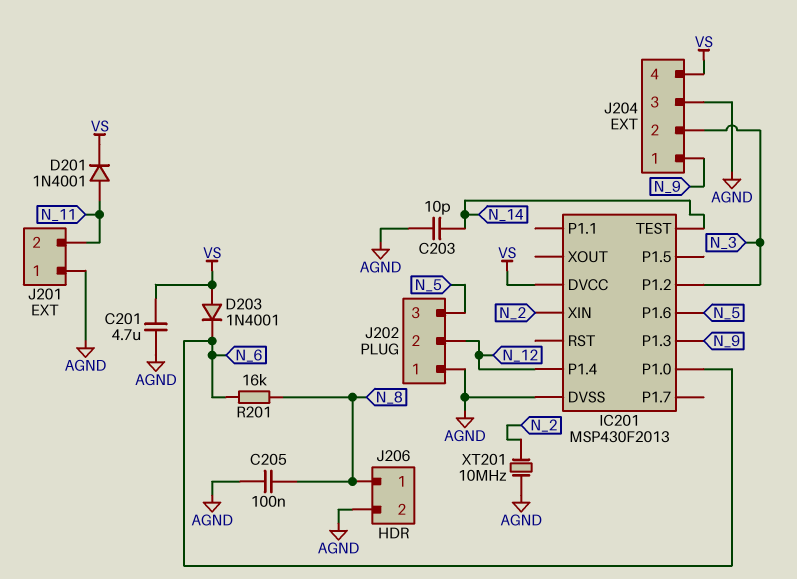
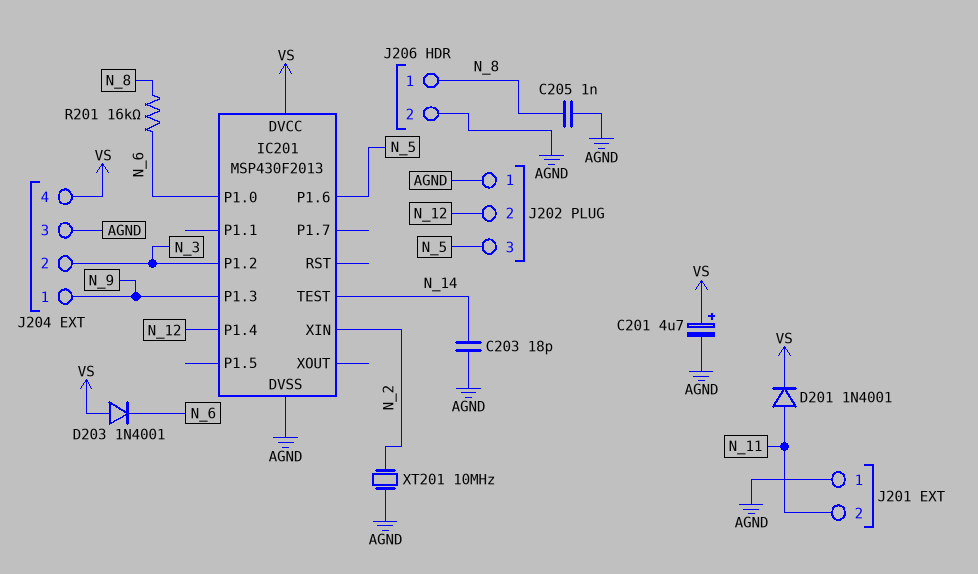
C201: 4.7uF (AGND, VS) -> 4.7uF (plus VS, minus AGND)
C203: 10pF (AGND, N_14) -> 18pF (AGND, N_14)
C205: 100nF (AGND, N_8) -> 1nF (AGND, N_8)

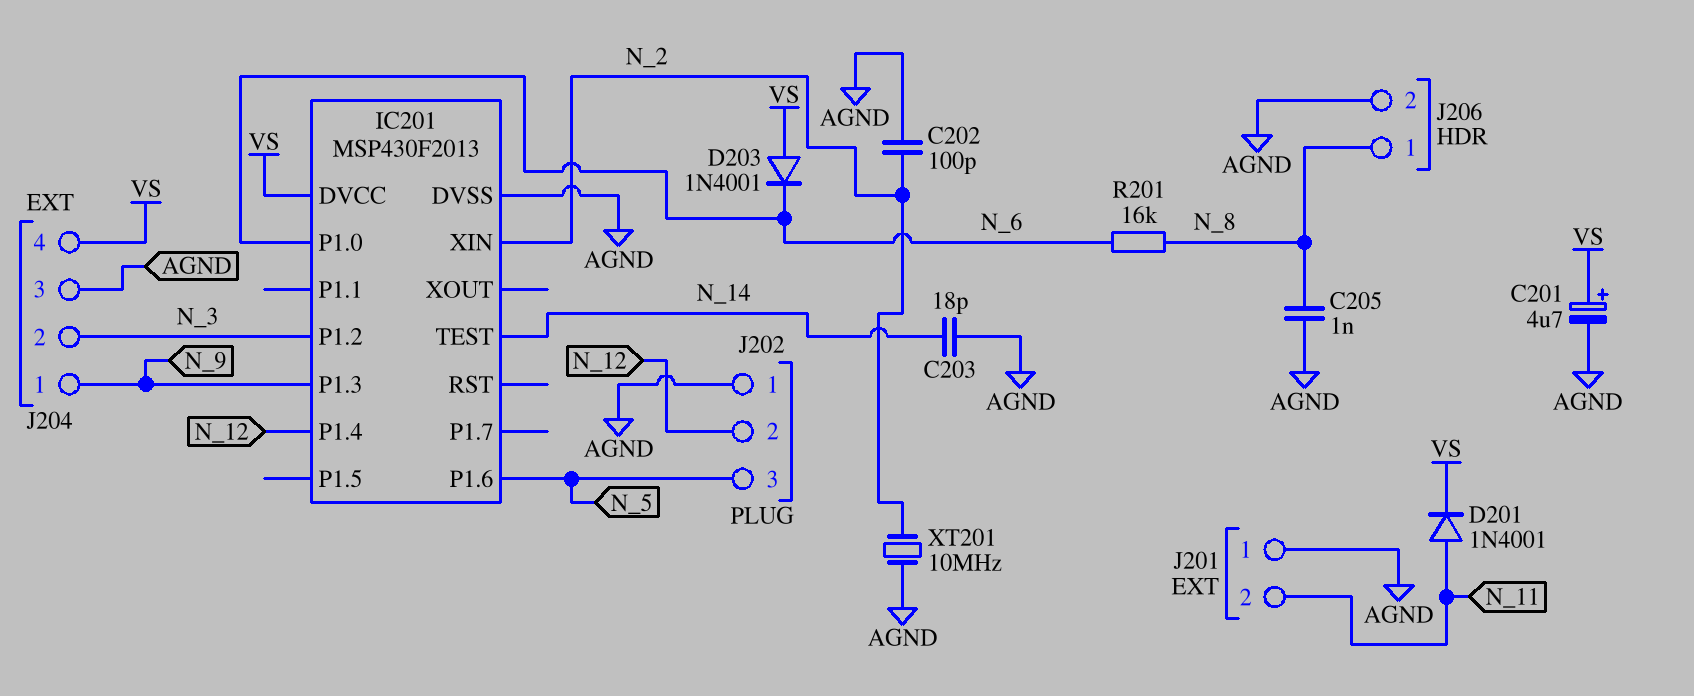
C202: none -> 100pF (AGND, N_2)

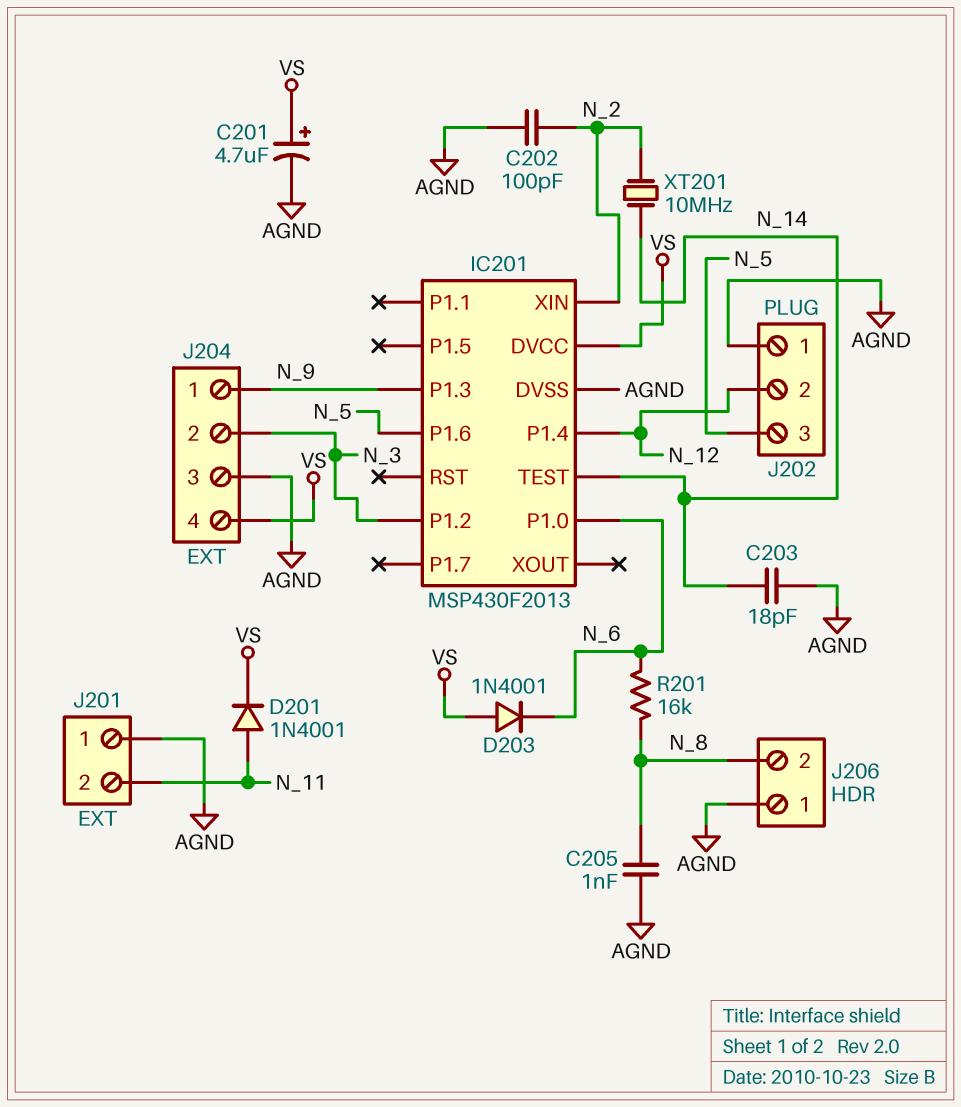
J206 pin 1: N_8 -> AGND
J206 pin 2: AGND -> N_8
XT201: 10MHz (AGND, N_2) -> 10MHz (N_2, N_14)

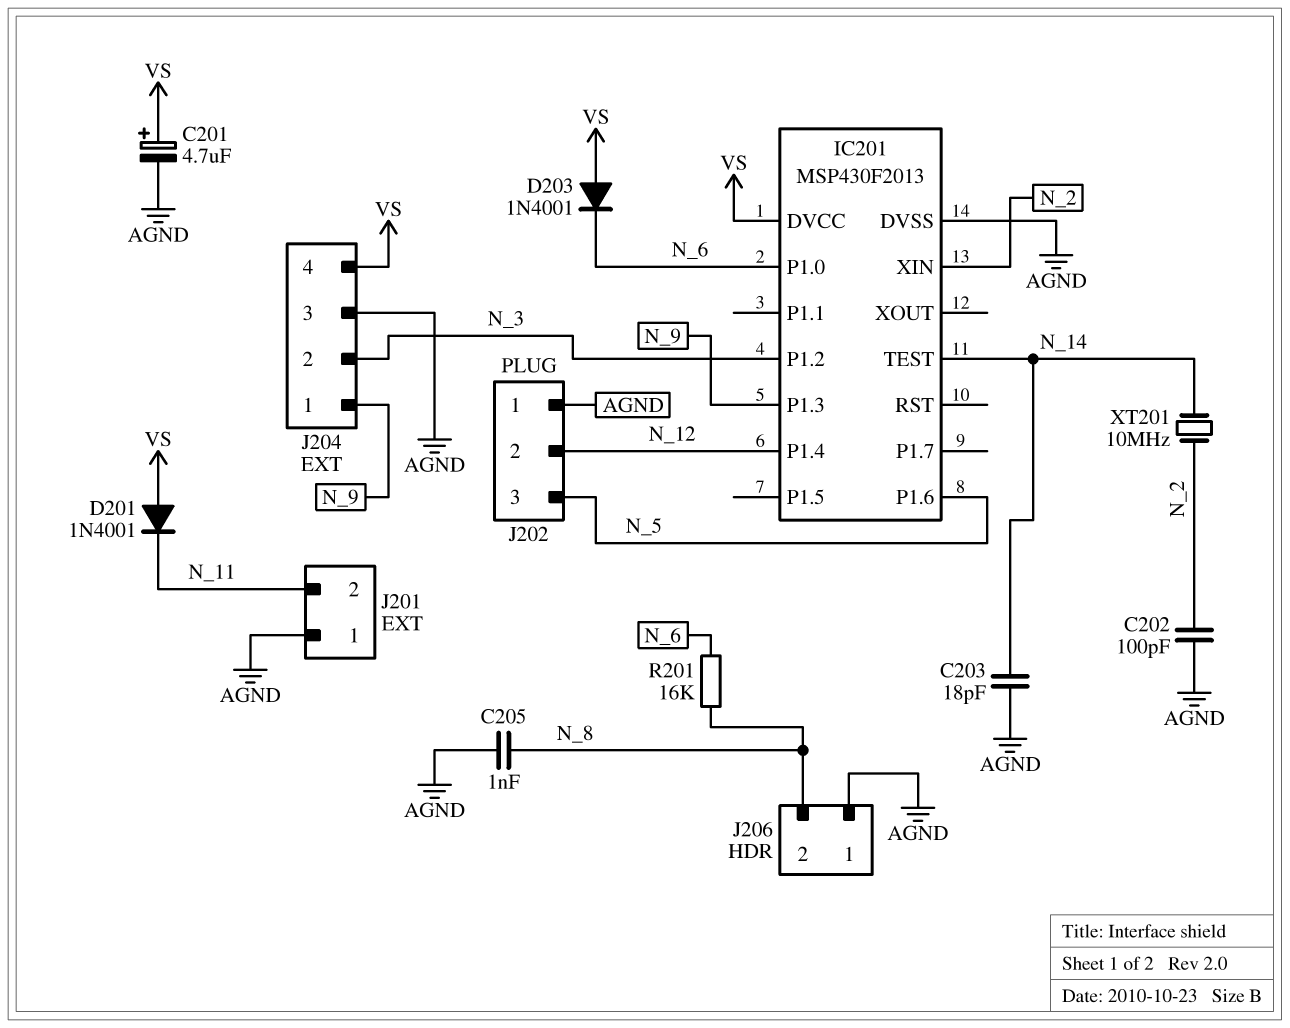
D201: diode 1N4001 (A N_11, K VS) -> diode 1N4001 (A VS, K N_11)

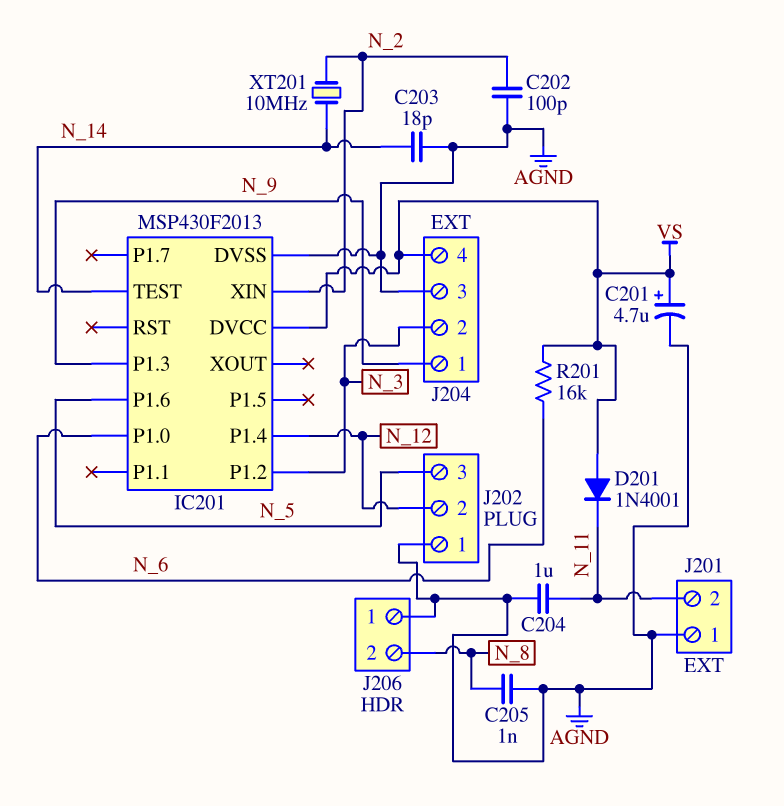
C204: none -> 1uF (AGND, N_11)
D203: diode 1N4001 (A VS, K N_6) -> none
R201: 16k (N_6, N_8) -> 16k (N_6, VS)

